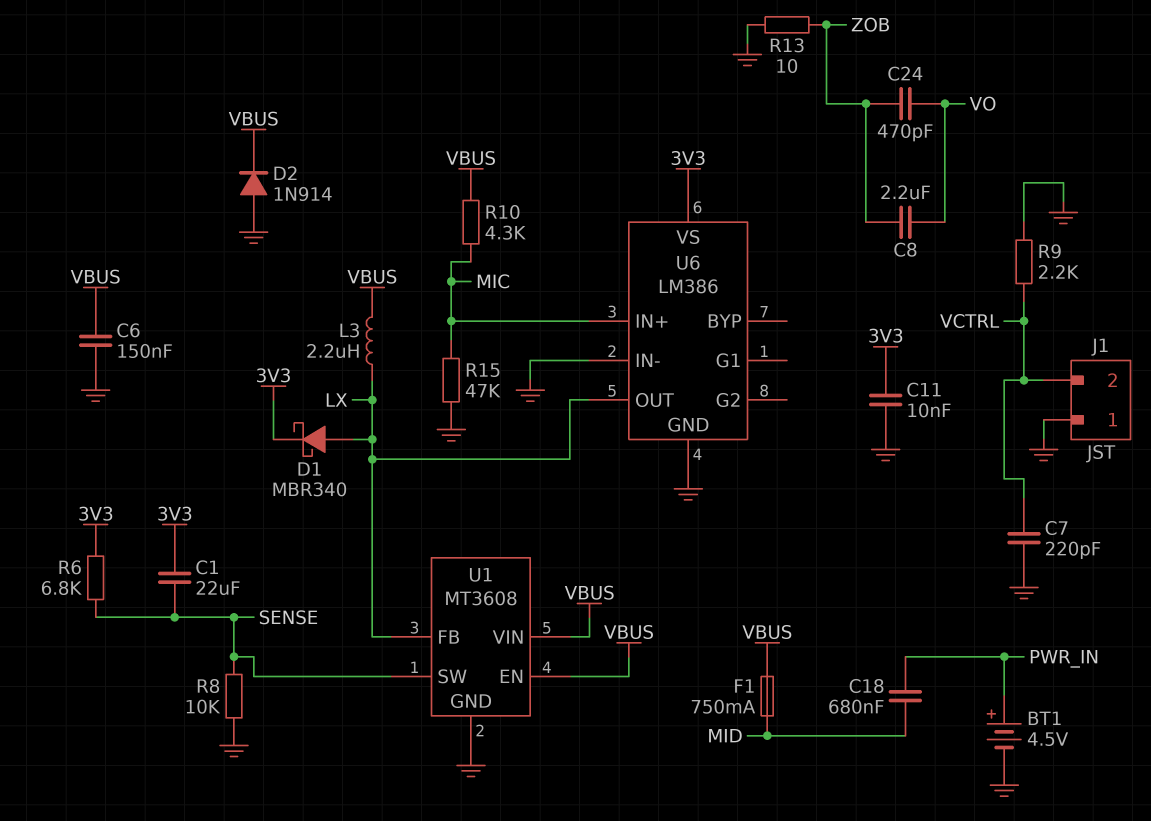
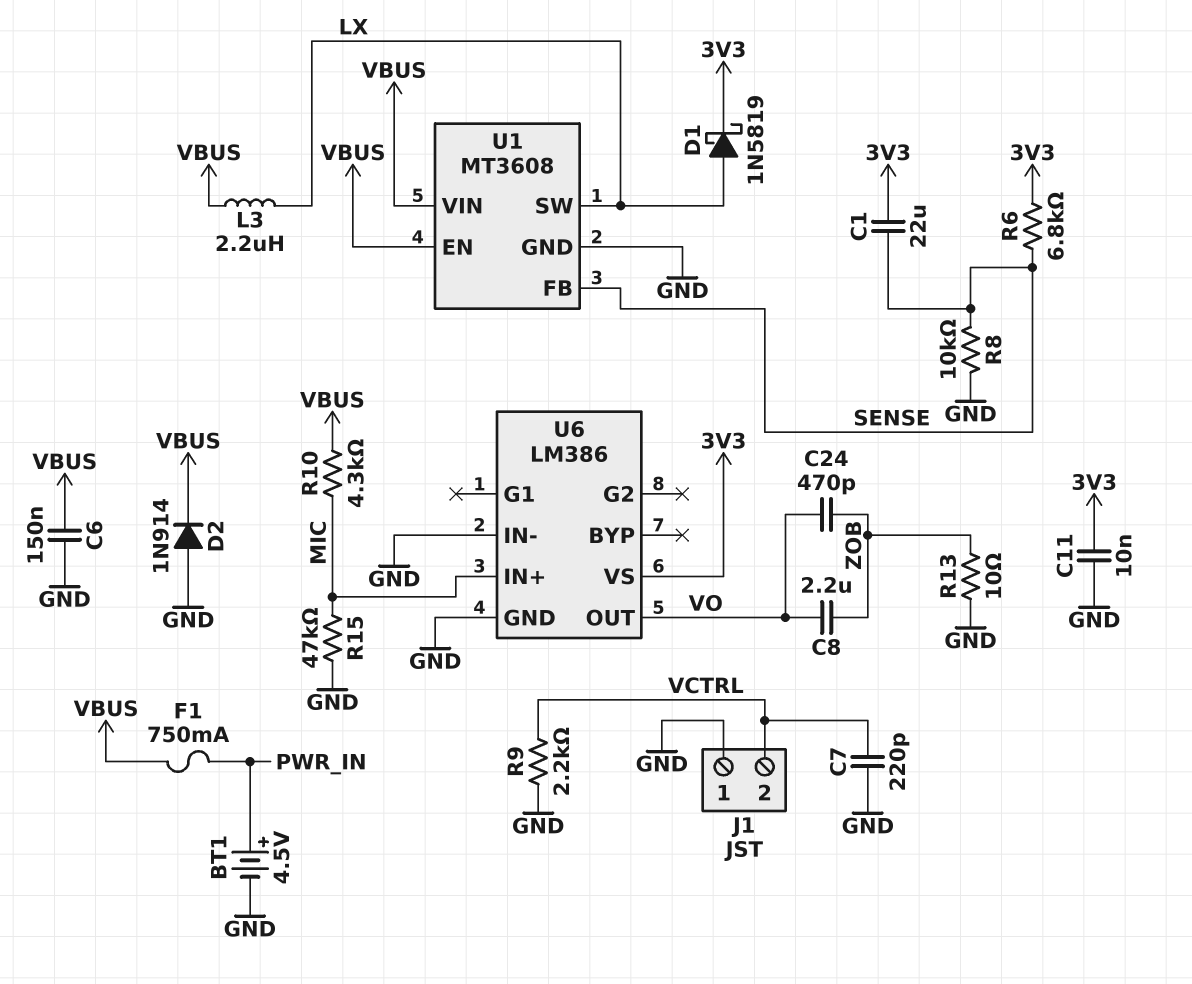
C18: 680nF (MID, PWR_IN) -> none
D1: schottky MBR340 (A LX, K 3V3) -> schottky 1N5819 (A LX, K 3V3)
F1: 750mA (MID, VBUS) -> 750mA (PWR_IN, VBUS)
U1 pin FB: LX -> SENSE
U1 pin SW: SENSE -> LX
U6 pin OUT: LX -> VO

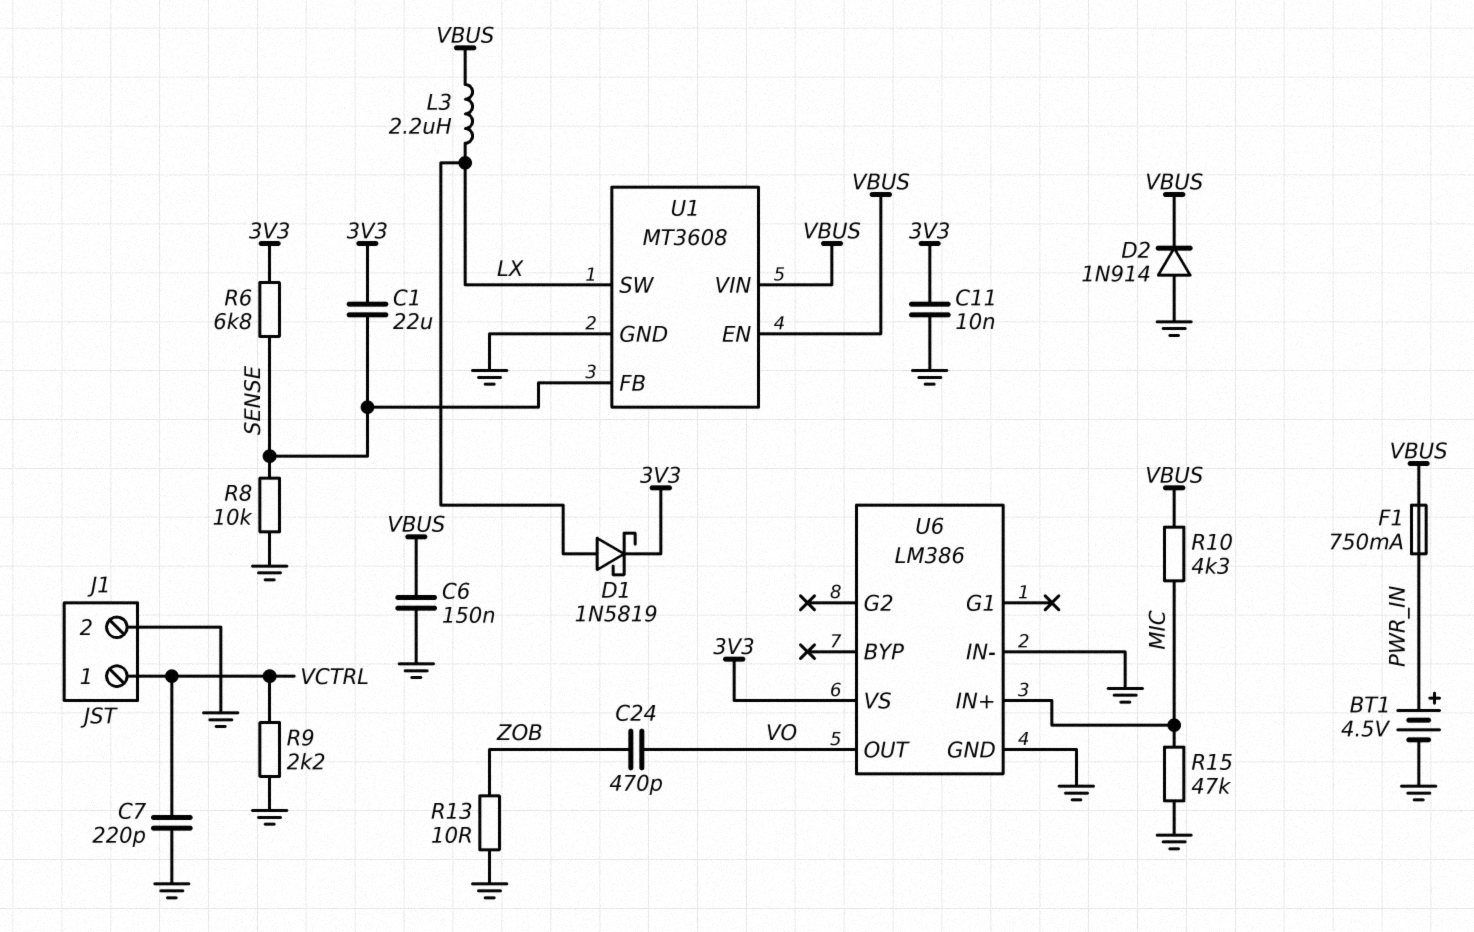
C8: 2.2uF (VO, ZOB) -> none
J1 pin 1: GND -> VCTRL
J1 pin 2: VCTRL -> GND

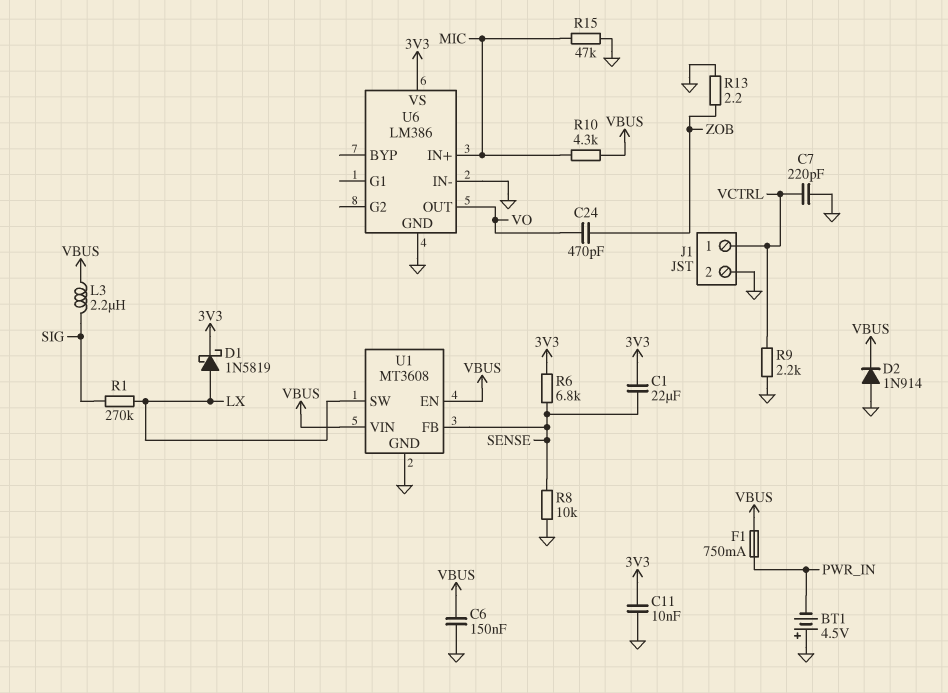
BT1: 4.5V (plus PWR_IN, minus GND) -> 4.5V (plus GND, minus PWR_IN)
L3: 2.2uH (LX, VBUS) -> 2.2uH (SIG, VBUS)
R1: none -> 270k (LX, SIG)
R13: 10 (GND, ZOB) -> 2.2 (GND, ZOB)

